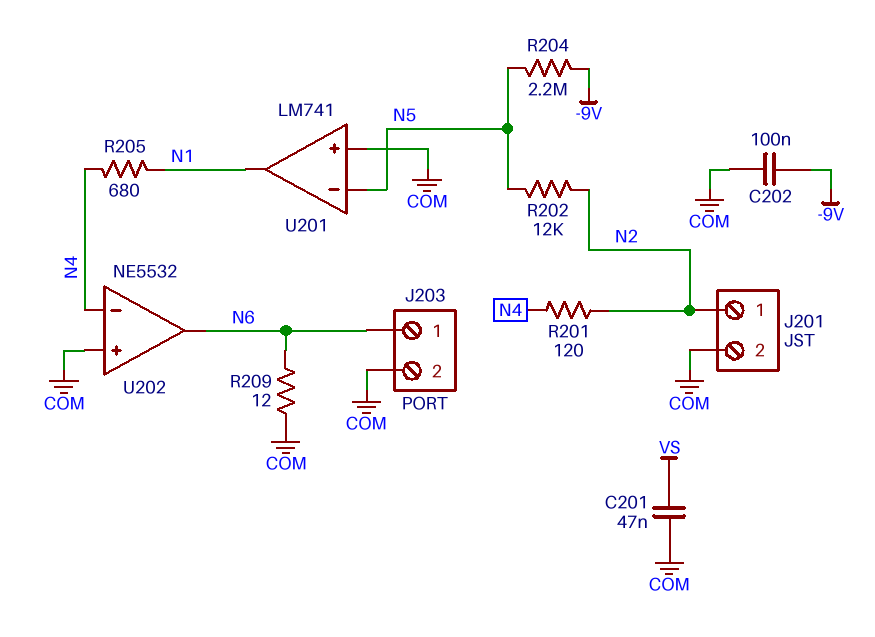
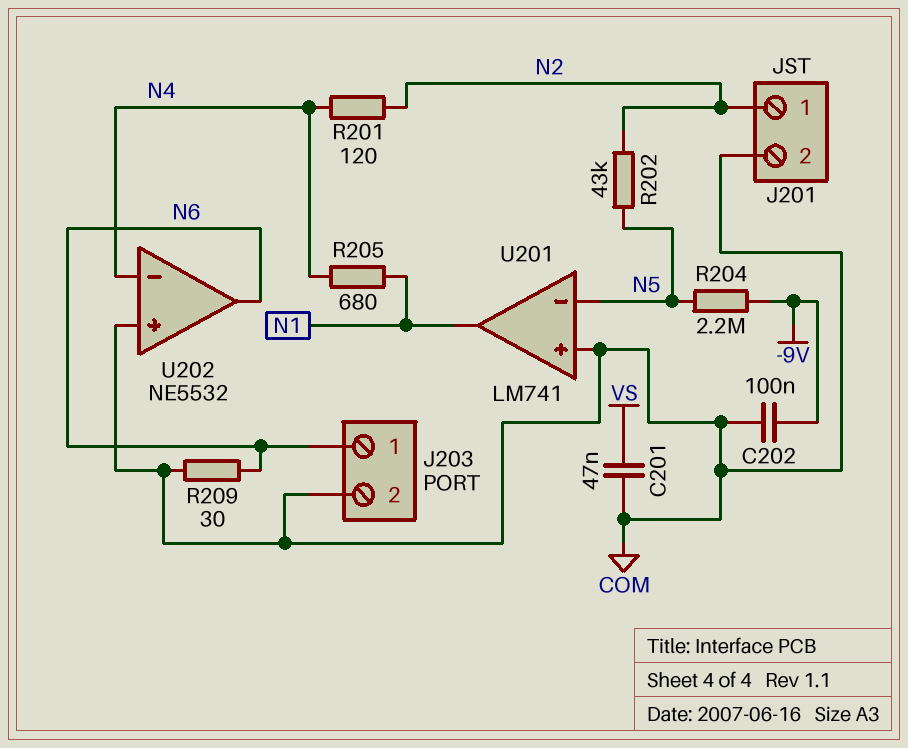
R202: 12k (N2, N5) -> 43k (N2, N5)
R209: 12 (COM, N6) -> 30 (COM, N6)

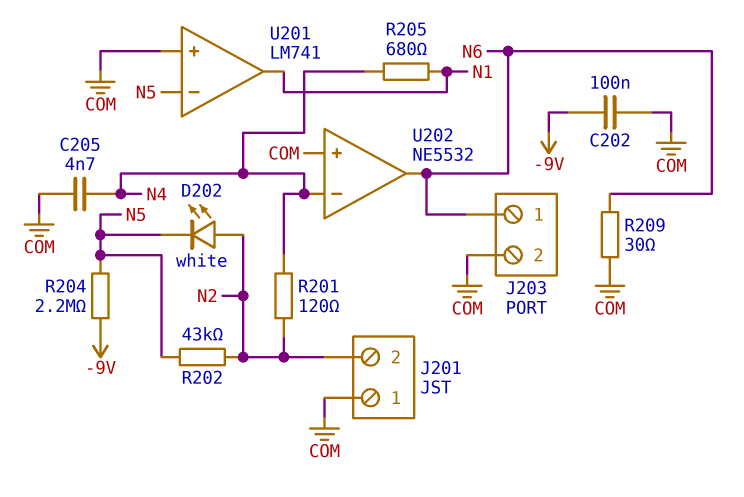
C201: 47nF (COM, VS) -> none
C205: none -> 4.7nF (COM, N4)
D202: none -> LED white (A N2, K N5)
J201 pin 1: N2 -> COM
J201 pin 2: COM -> N2

